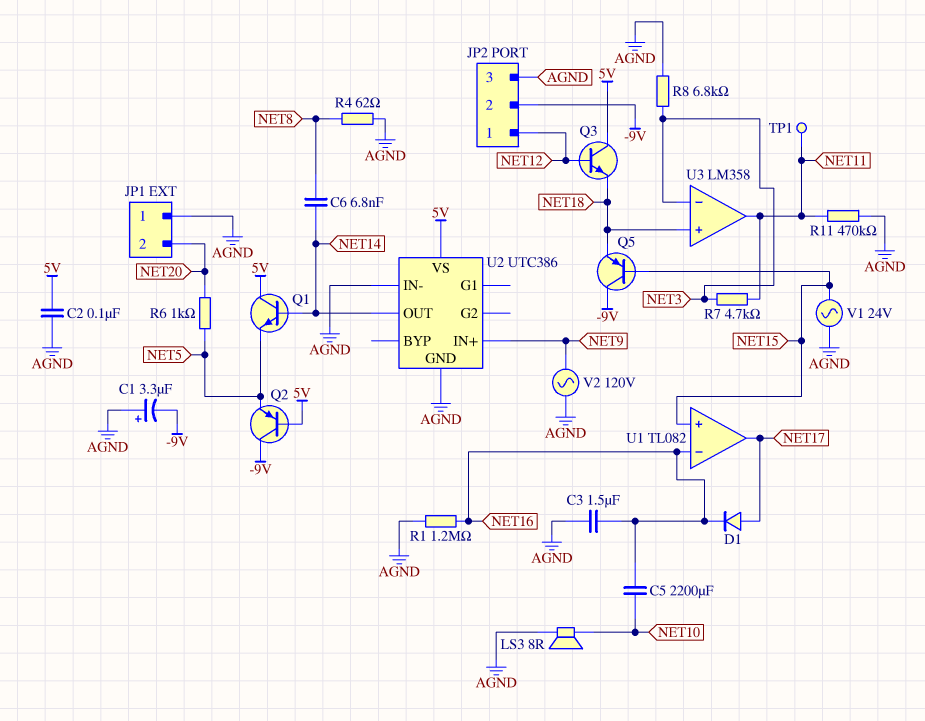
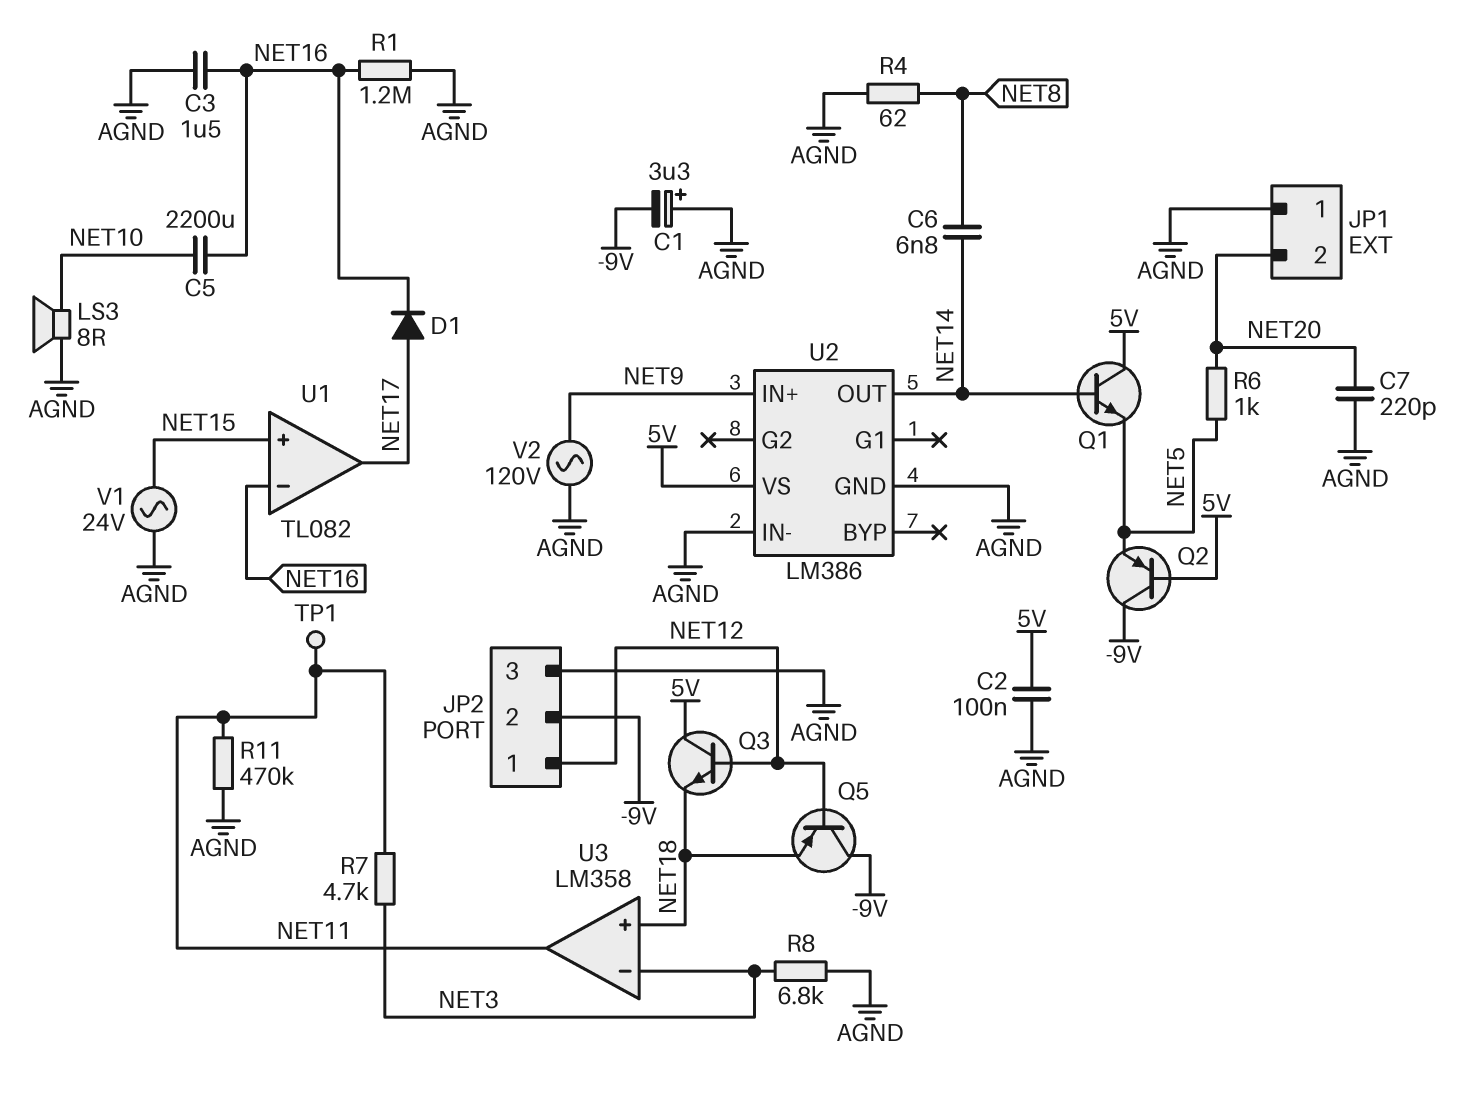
C7: none -> 220pF (AGND, NET20)
Q5: PNP (B NET15, C -9V, E NET18) -> PNP (B NET12, C -9V, E NET18)
U2: UTC386 -> LM386

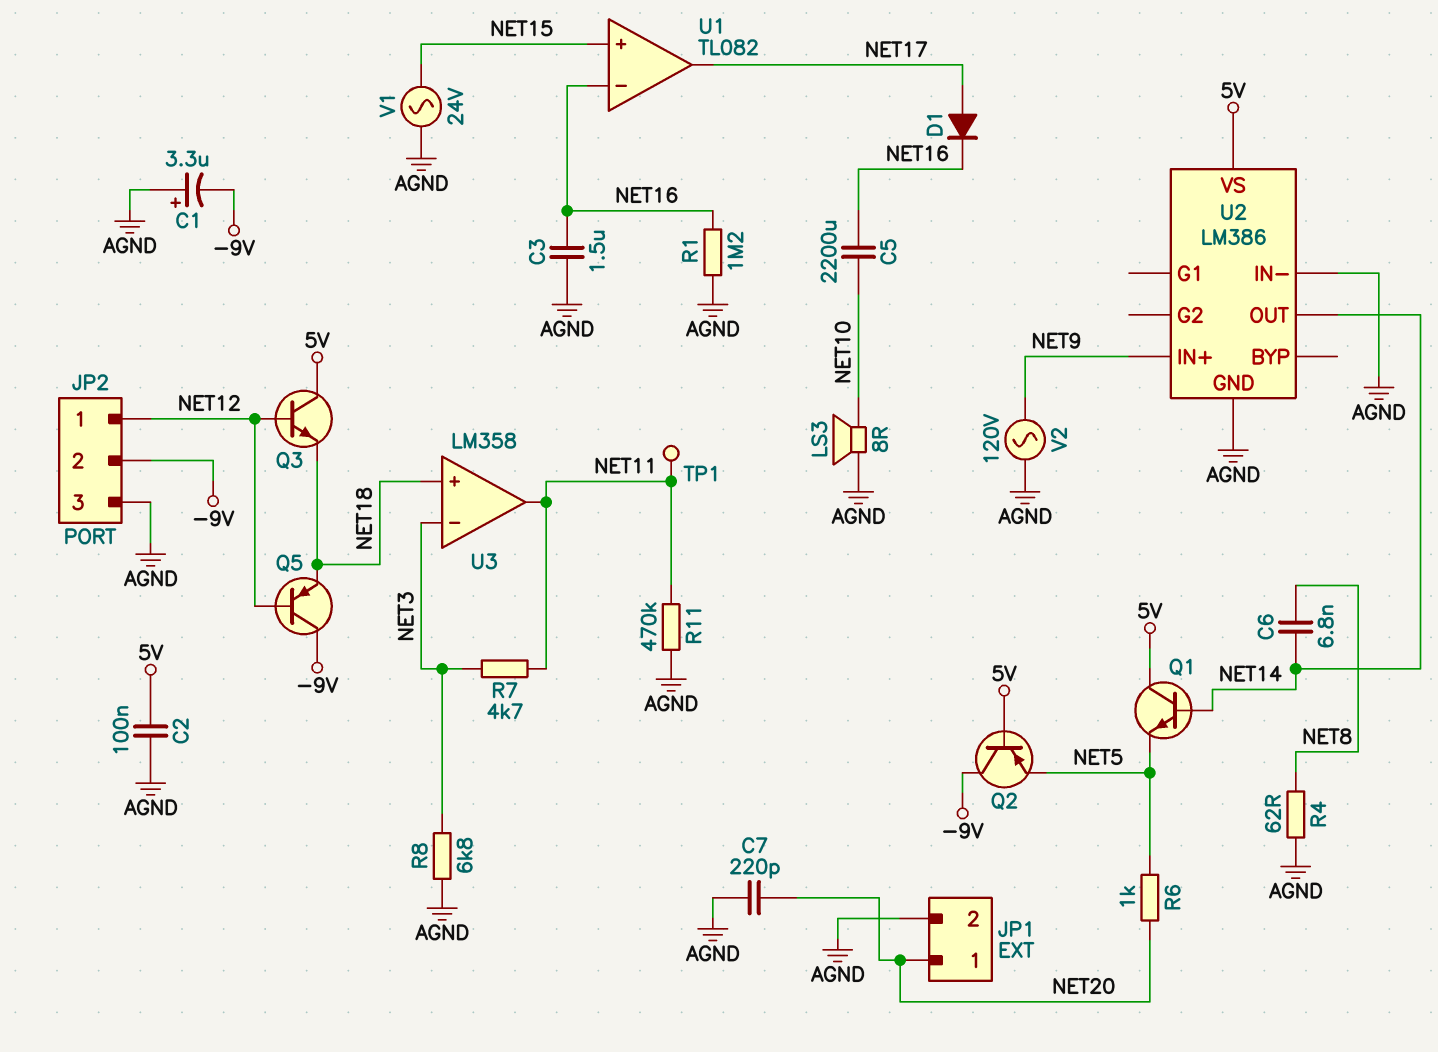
JP1 pin 1: AGND -> NET20
JP1 pin 2: NET20 -> AGND

